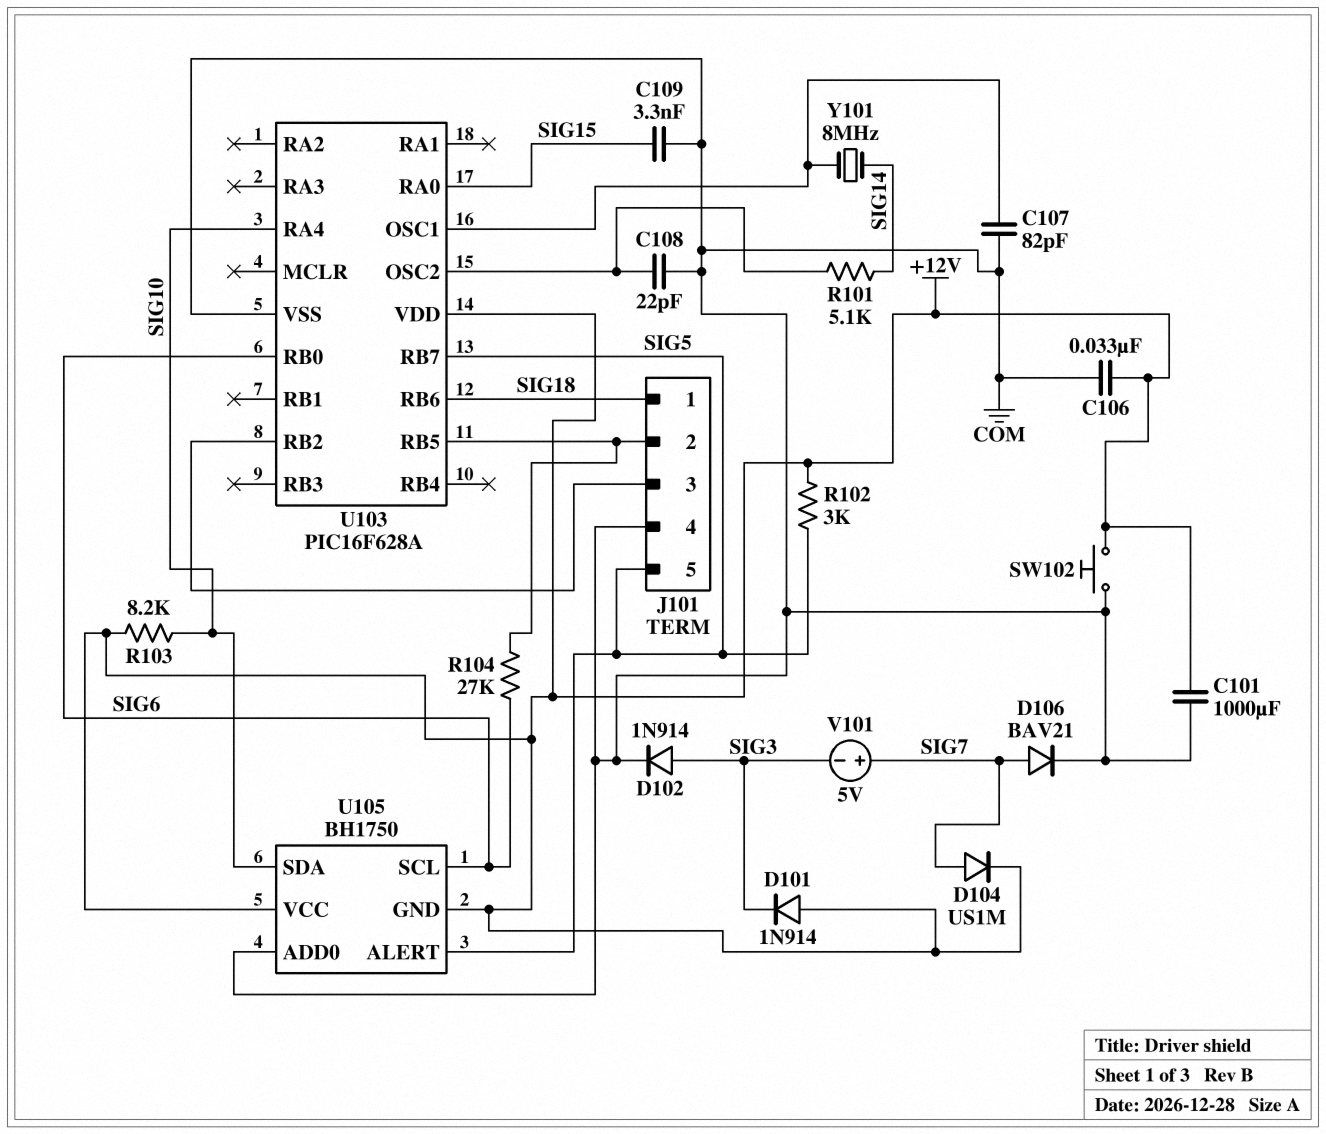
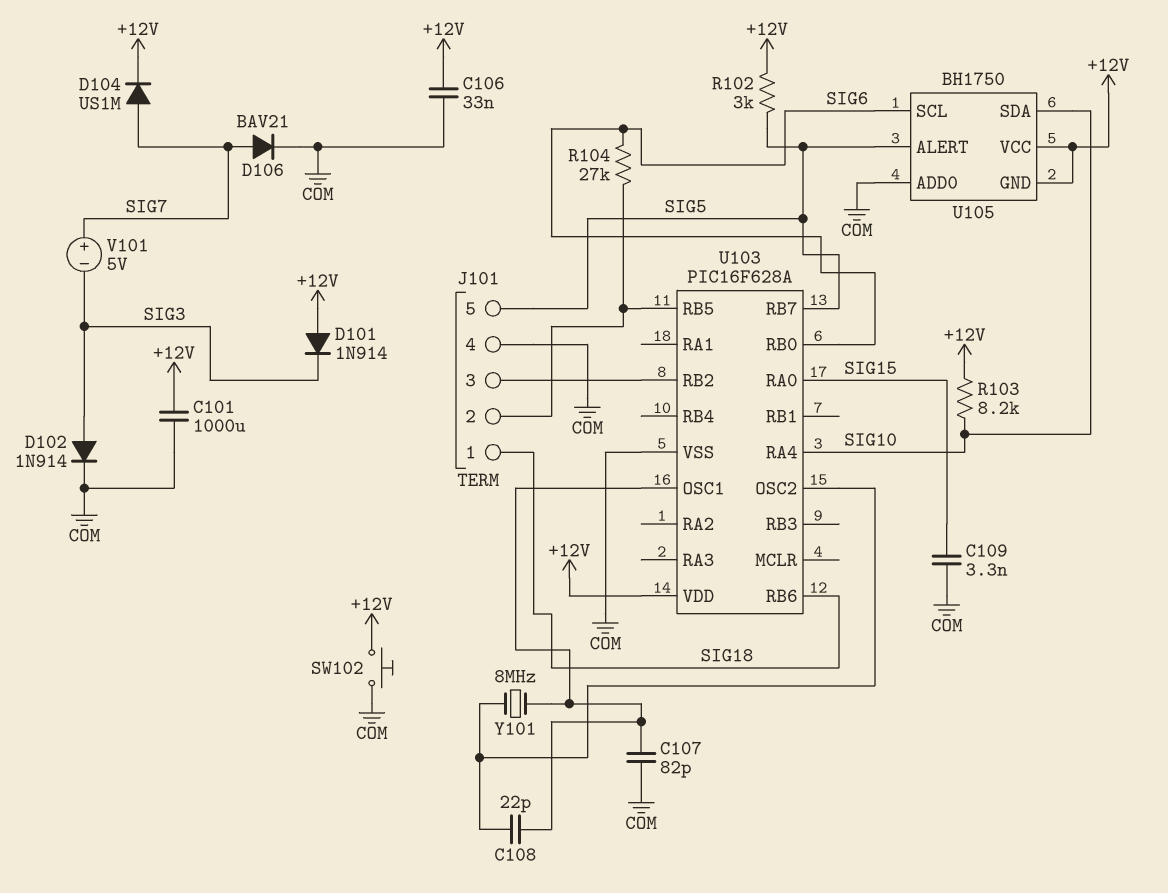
C108: 22pF (COM, U103/OSC2) -> 22pF (U103/OSC1, U103/OSC2)
R101: 5.1k (SIG14, U103/OSC2) -> none
Y101: 8MHz (SIG14, U103/OSC1) -> 8MHz (U103/OSC1, U103/OSC2)

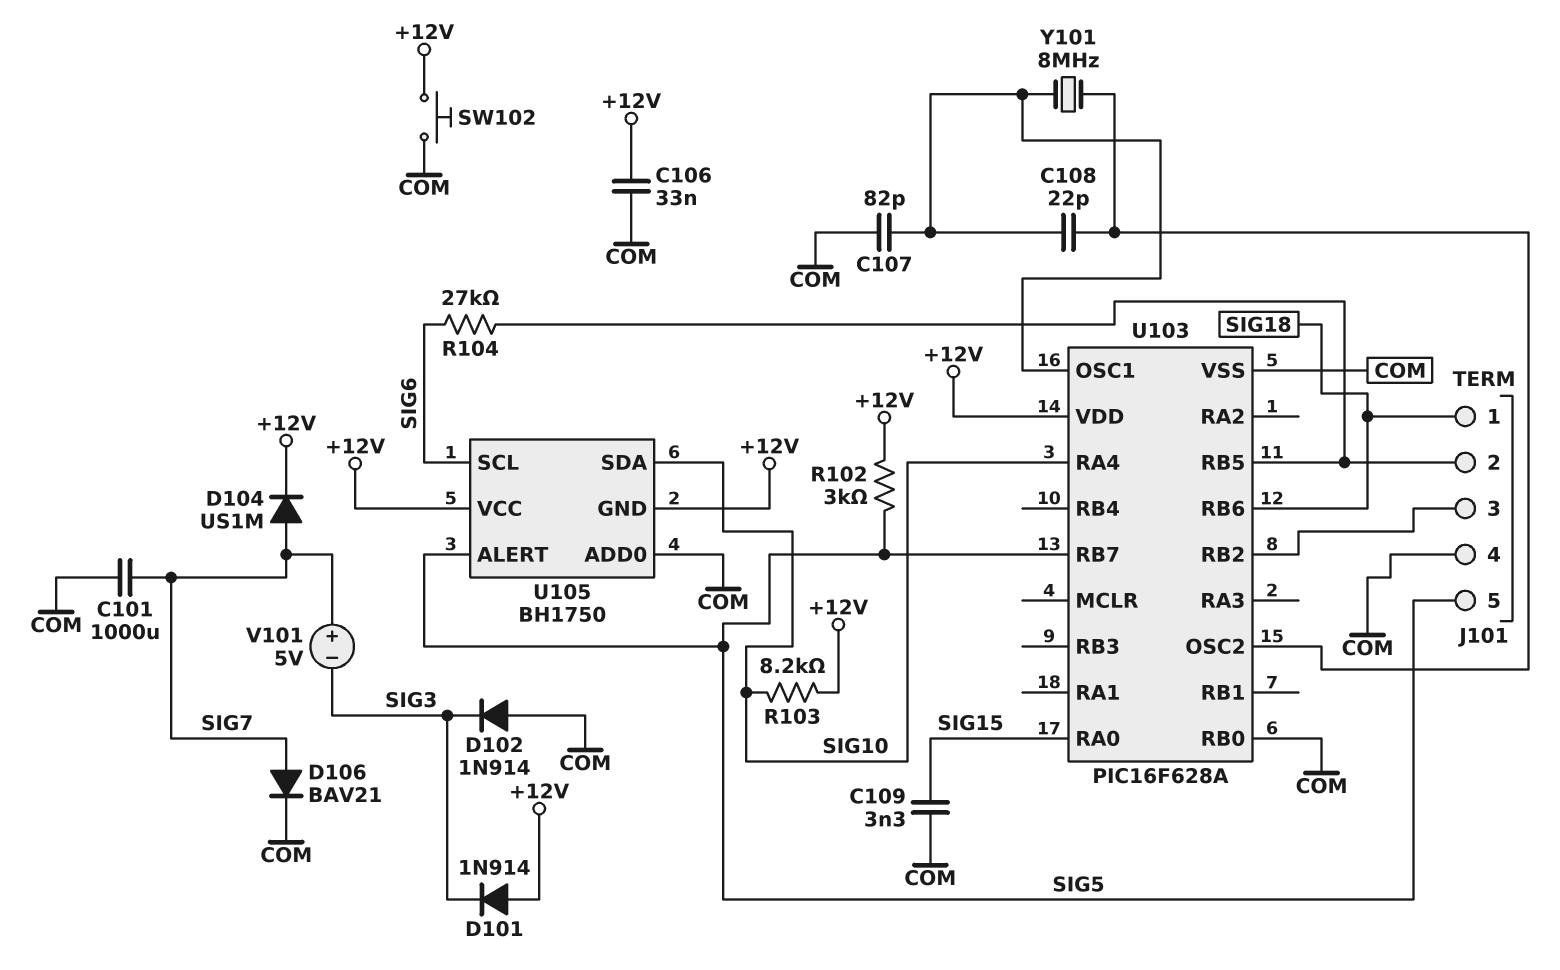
C101: 1000uF (+12V, COM) -> 1000uF (COM, SIG7)
D102: diode 1N914 (A SIG3, K COM) -> diode 1N914 (A COM, K SIG3)
U103 pin RB0: SIG6 -> COM

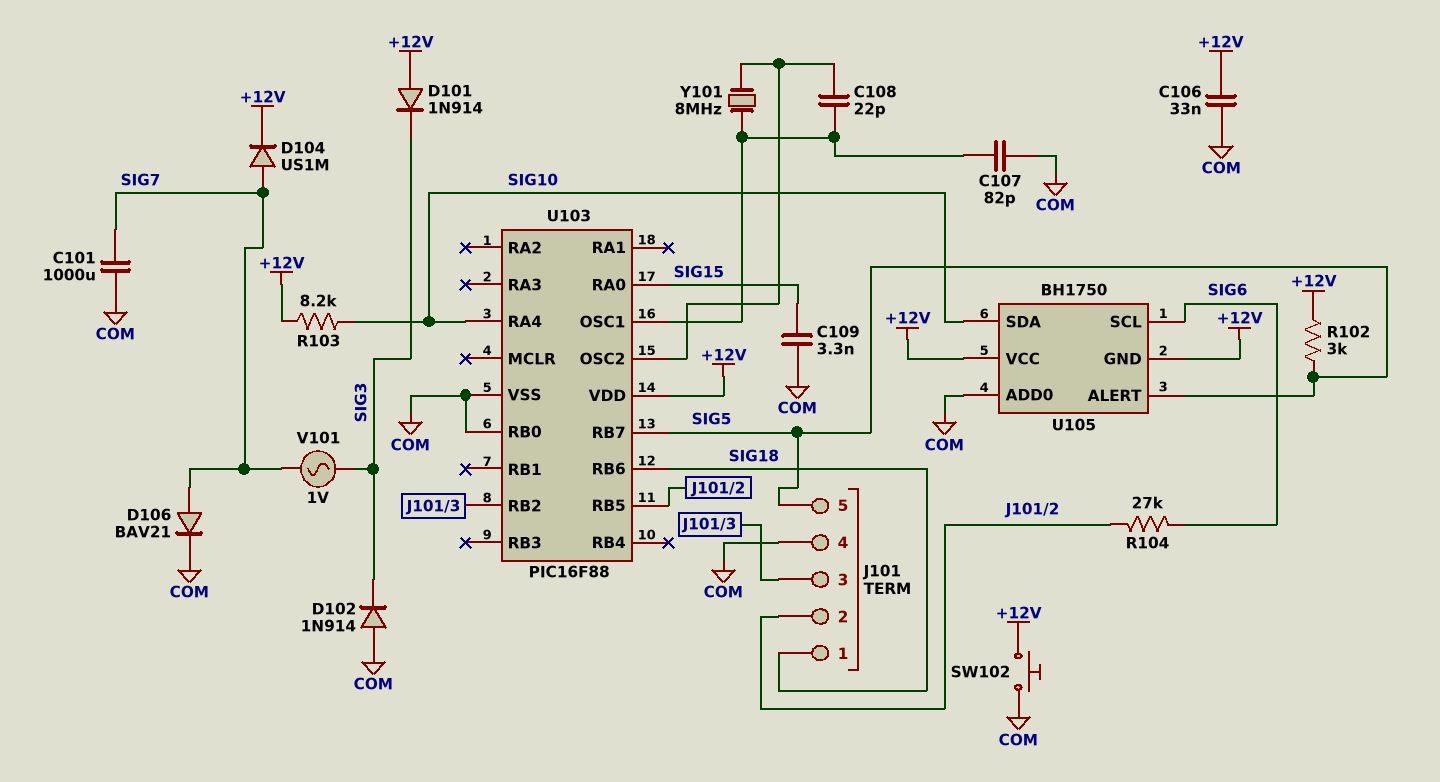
U103: PIC16F628A -> PIC16F88
V101: 5V (plus SIG7, minus SIG3) -> AC 1V (SIG3, SIG7)

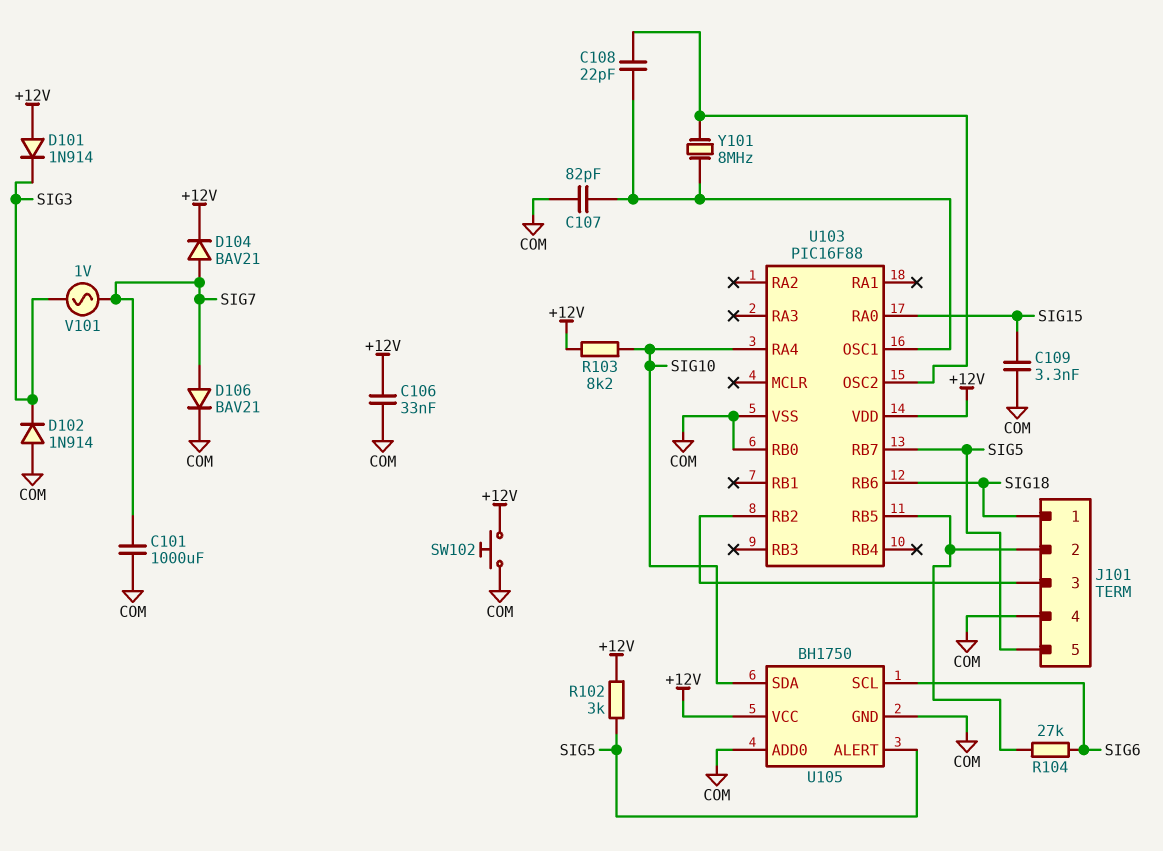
D104: diode US1M (A SIG7, K +12V) -> diode BAV21 (A SIG7, K +12V)
U105 pin GND: +12V -> COM

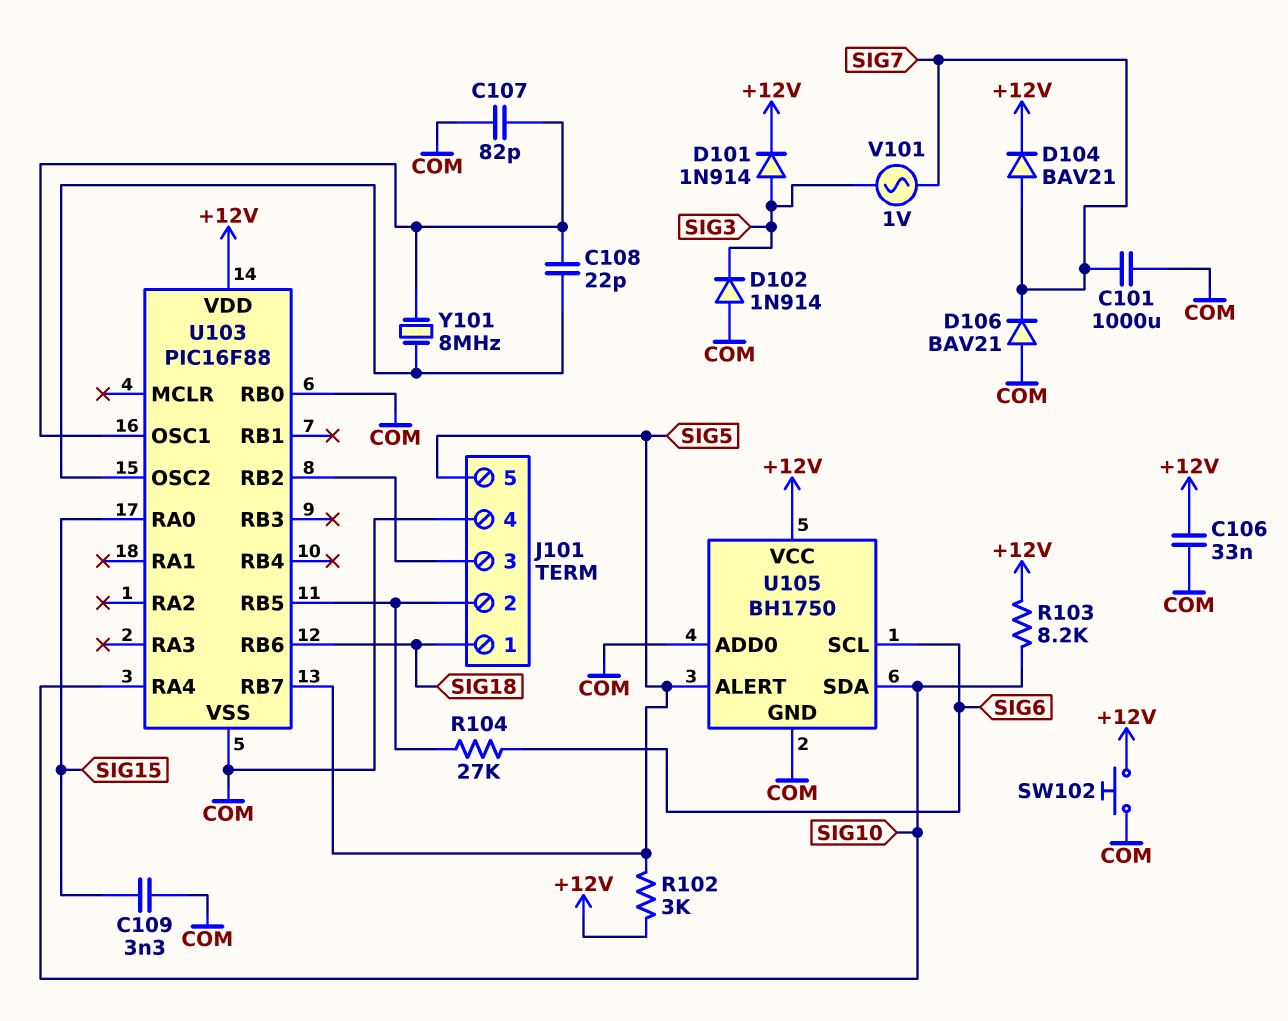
D101: diode 1N914 (A +12V, K SIG3) -> diode 1N914 (A SIG3, K +12V)
D106: diode BAV21 (A SIG7, K COM) -> diode BAV21 (A COM, K SIG7)

